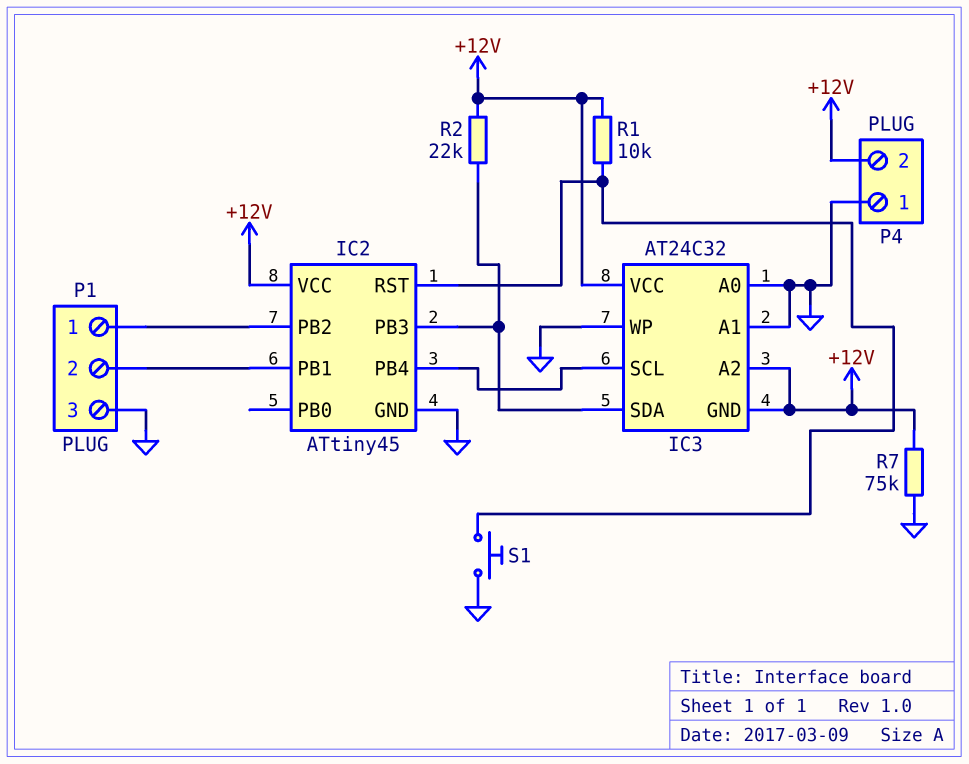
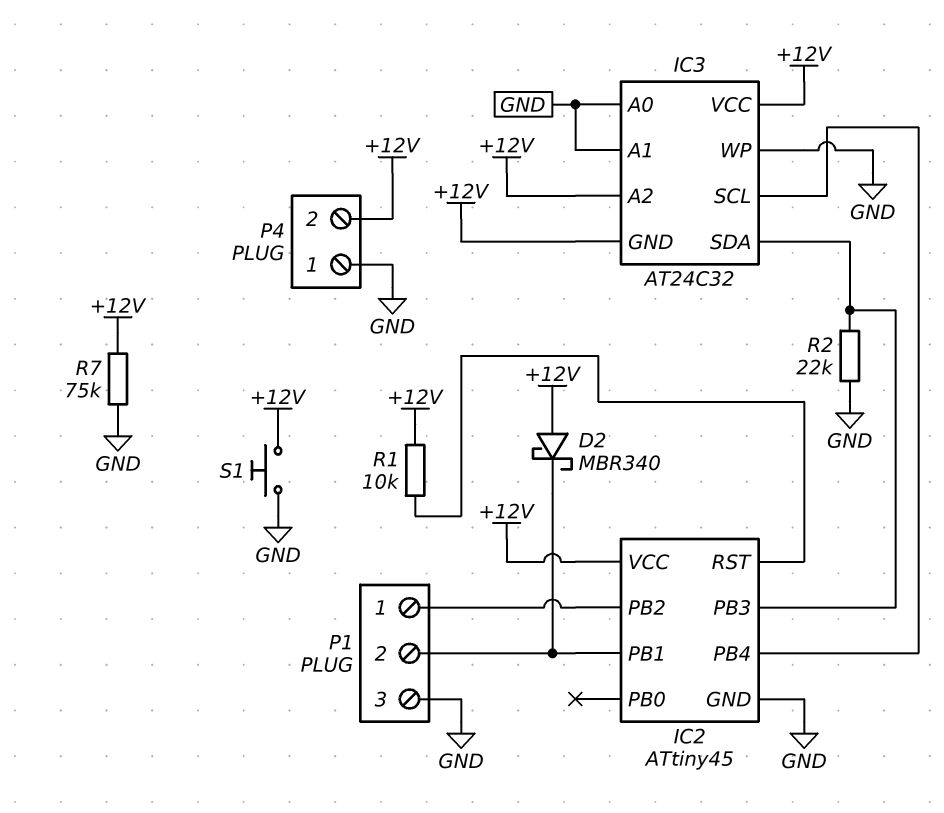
D2: none -> schottky MBR340 (A +12V, K IC2/PB1)
R2: 22k (+12V, IC2/PB3) -> 22k (GND, IC2/PB3)
S1: button (GND, IC2/RST) -> button (+12V, GND)

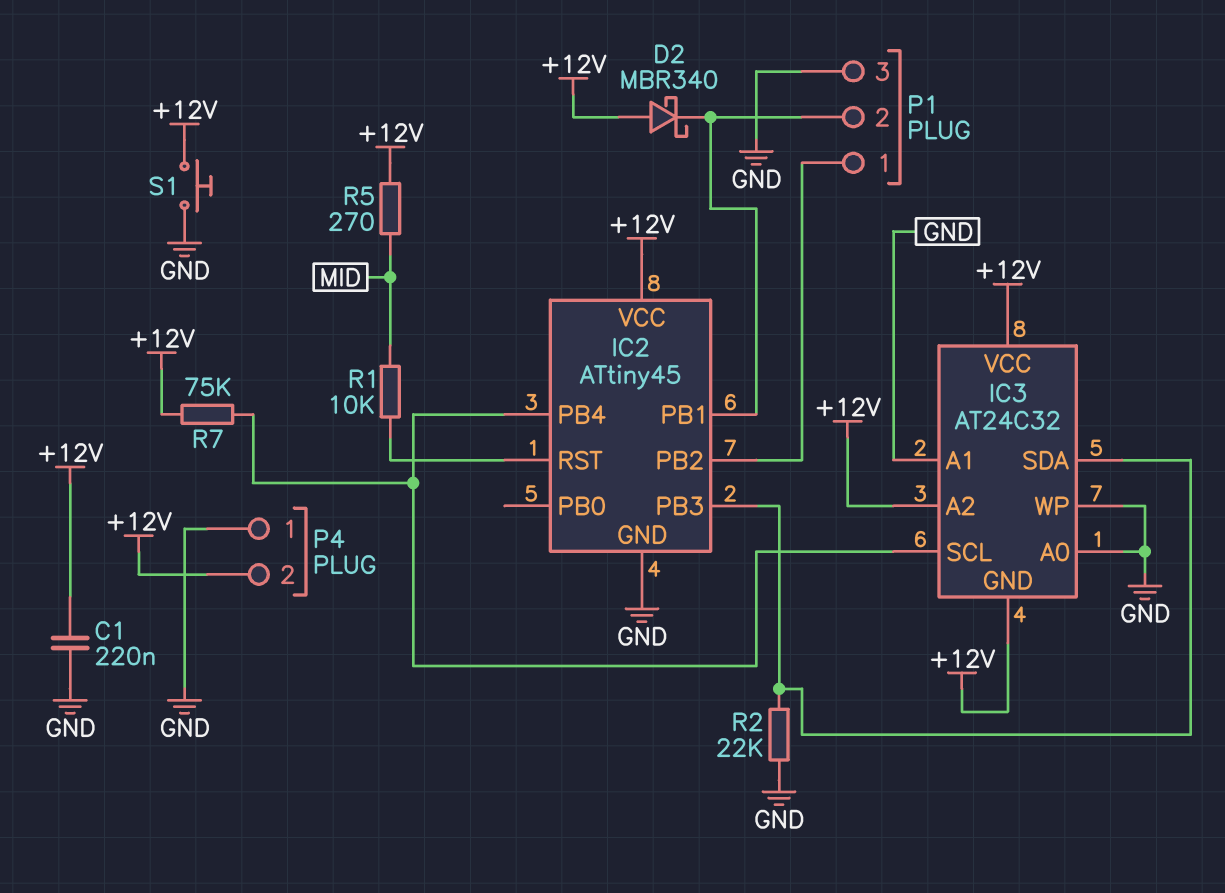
C1: none -> 220nF (+12V, GND)
R1: 10k (+12V, IC2/RST) -> 10k (IC2/RST, MID)
R5: none -> 270 (+12V, MID)
R7: 75k (+12V, GND) -> 75k (+12V, IC2/PB4)

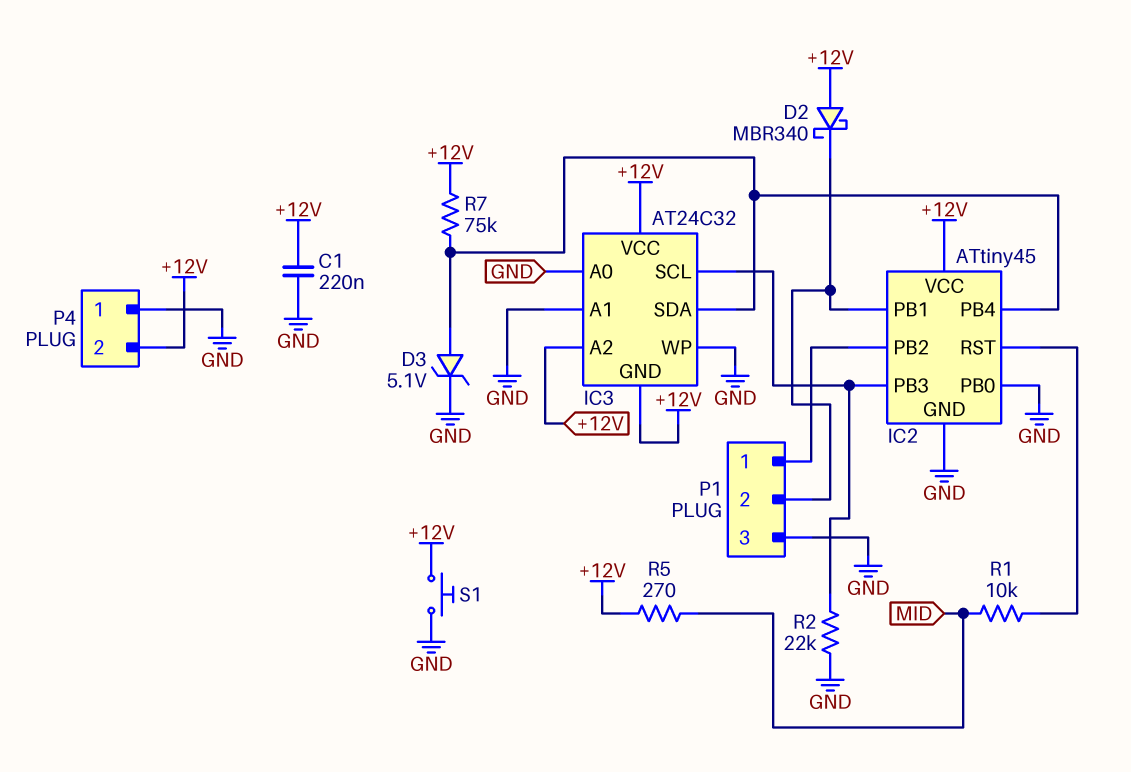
D3: none -> zener 5.1V (A IC2/PB4, K GND)
IC2 pin PB0: none -> GND
IC3 pin SCL: IC2/PB4 -> IC2/PB3
IC3 pin SDA: IC2/PB3 -> IC2/PB4

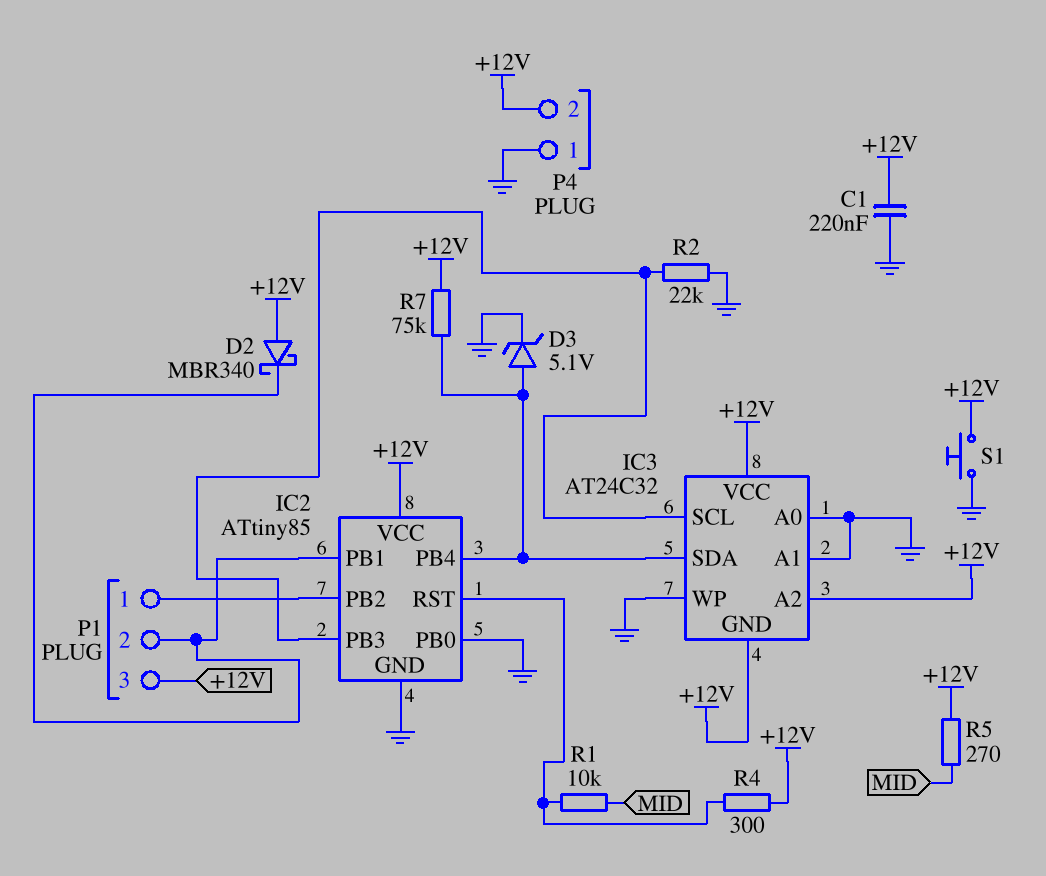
IC2: ATtiny45 -> ATtiny85
P1 pin 3: GND -> +12V
R4: none -> 300 (+12V, IC2/RST)

